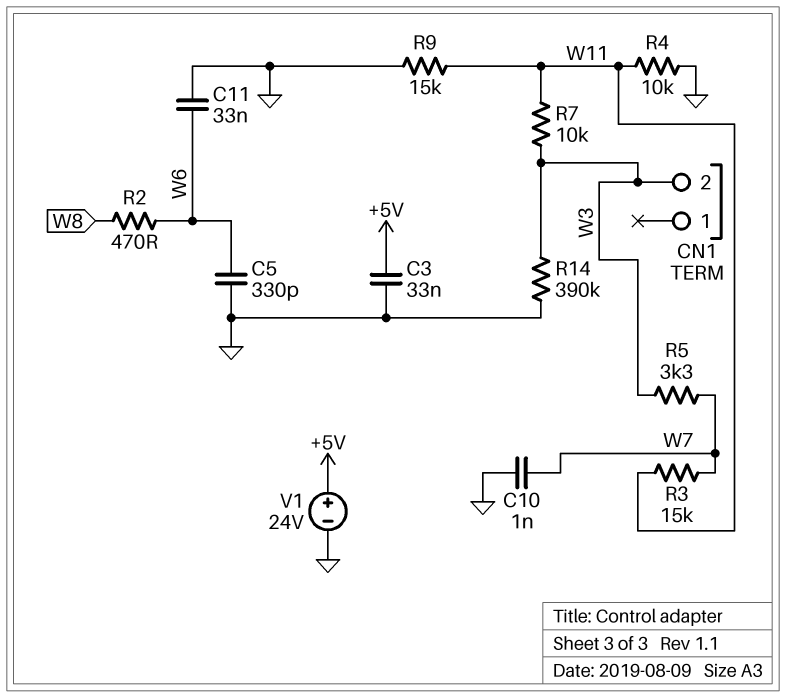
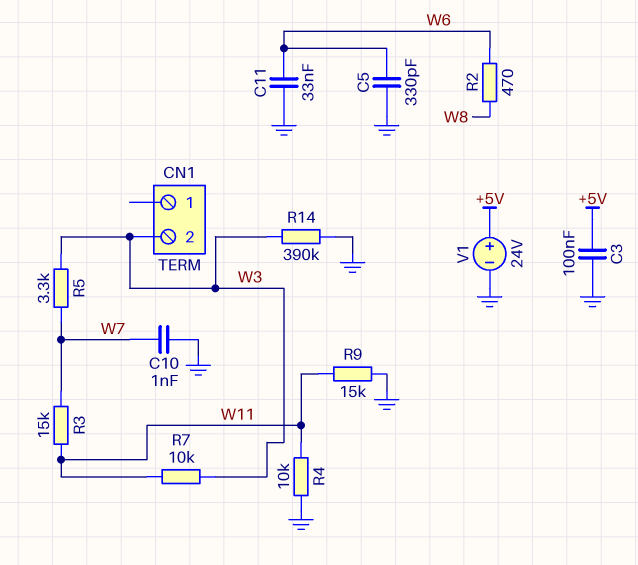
C3: 33nF (+5V, GND) -> 100nF (+5V, GND)

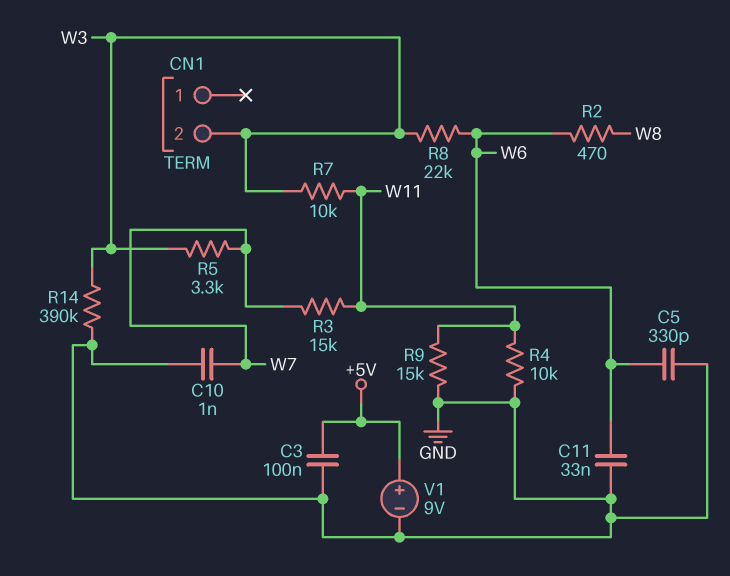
R8: none -> 22k (W3, W6)
V1: 24V (plus +5V, minus GND) -> 9V (plus +5V, minus GND)

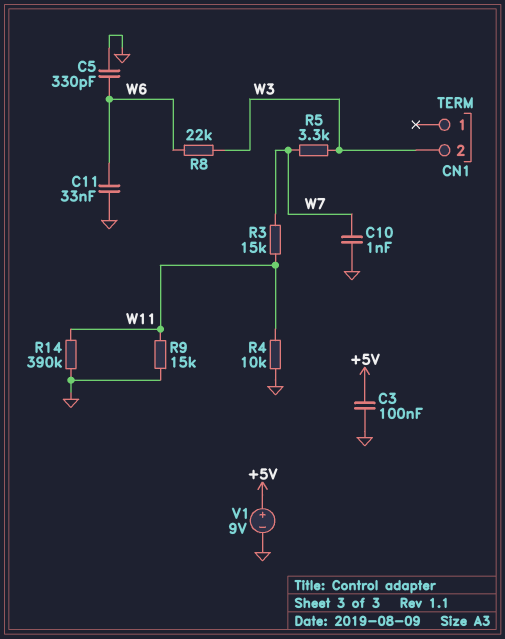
R2: 470 (W6, W8) -> none
R7: 10k (W3, W11) -> none
R14: 390k (GND, W3) -> 390k (GND, W11)

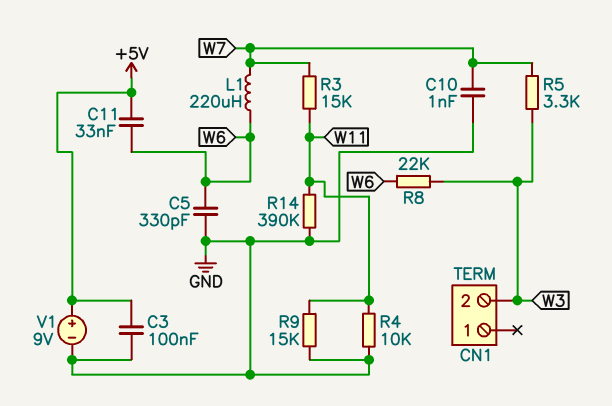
C11: 33nF (GND, W6) -> 33nF (+5V, W6)
L1: none -> 220uH (W6, W7)

